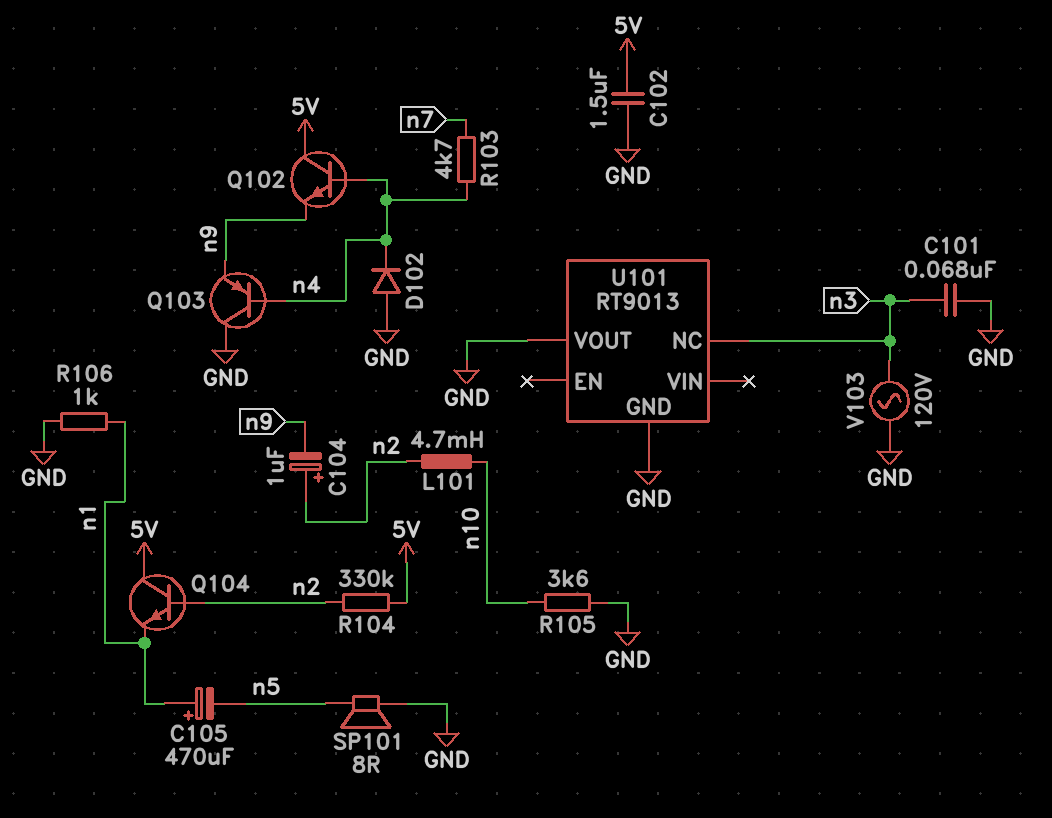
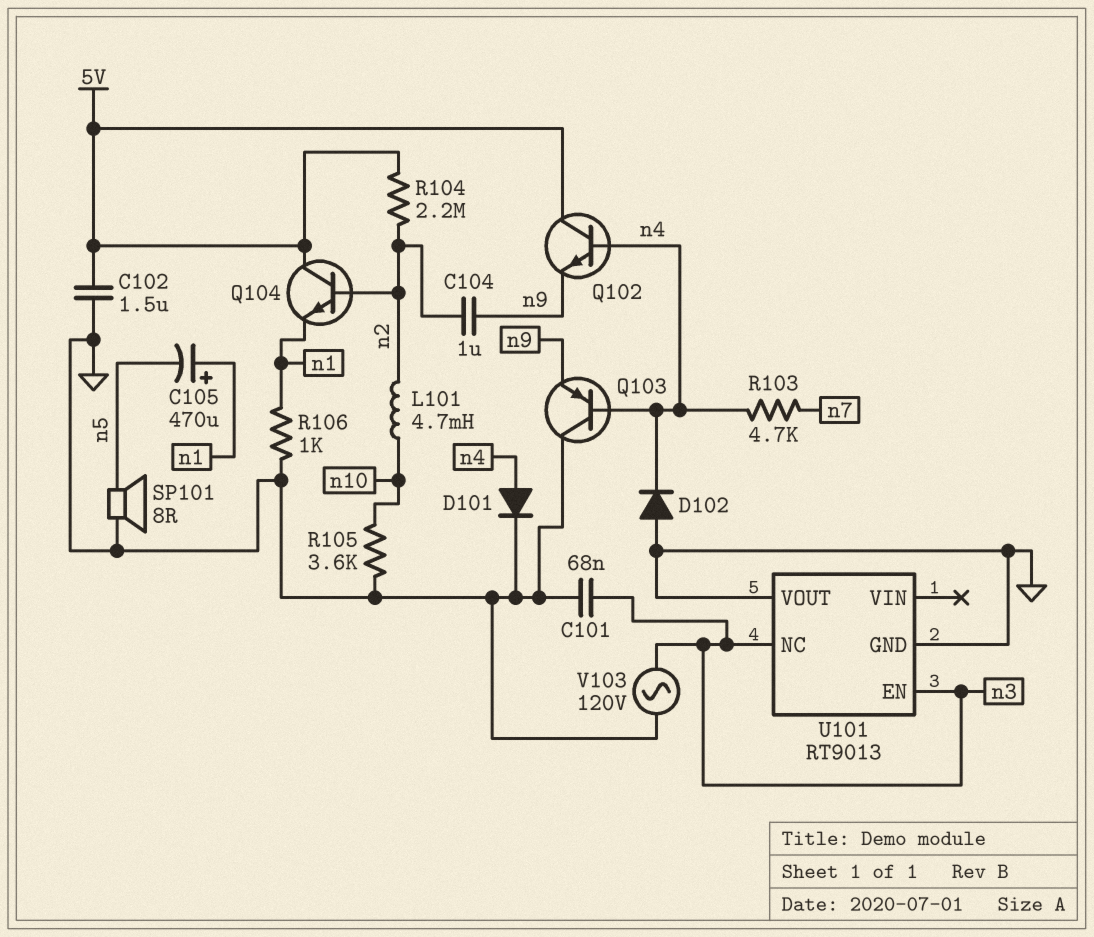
C104: 1uF (plus n2, minus n9) -> 1uF (n2, n9)
D101: none -> diode (A n4, K GND)
R104: 330k (5V, n2) -> 2.2M (5V, n2)
U101 pin EN: none -> n3

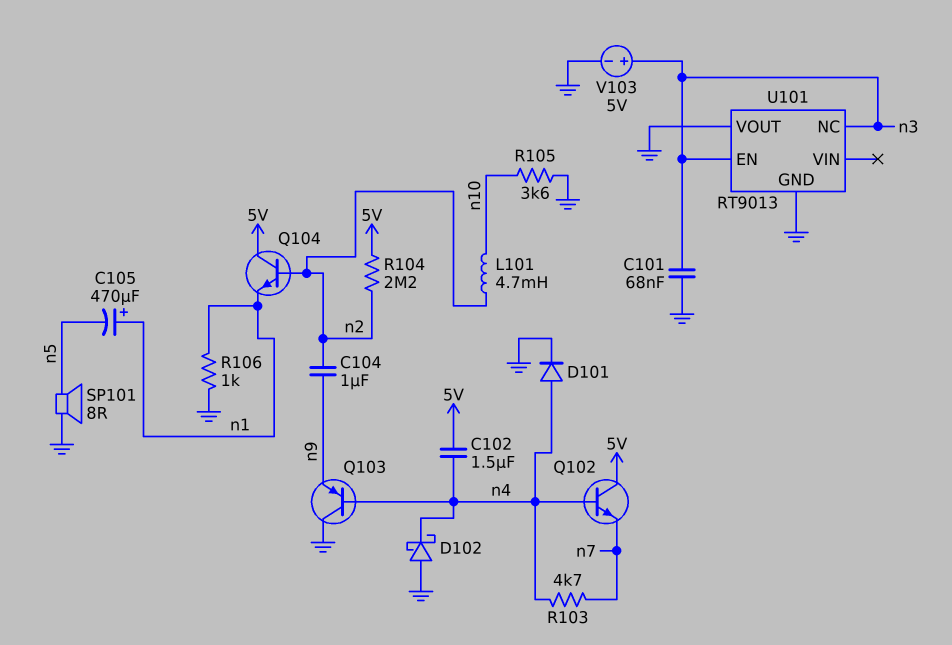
C102: 1.5uF (5V, GND) -> 1.5uF (5V, n4)
D102: diode (A GND, K n4) -> schottky (A GND, K n4)
Q102: NPN (B n4, C 5V, E n9) -> NPN (B n4, C 5V, E n7)
V103: AC 120V (GND, n3) -> 5V (plus n3, minus GND)

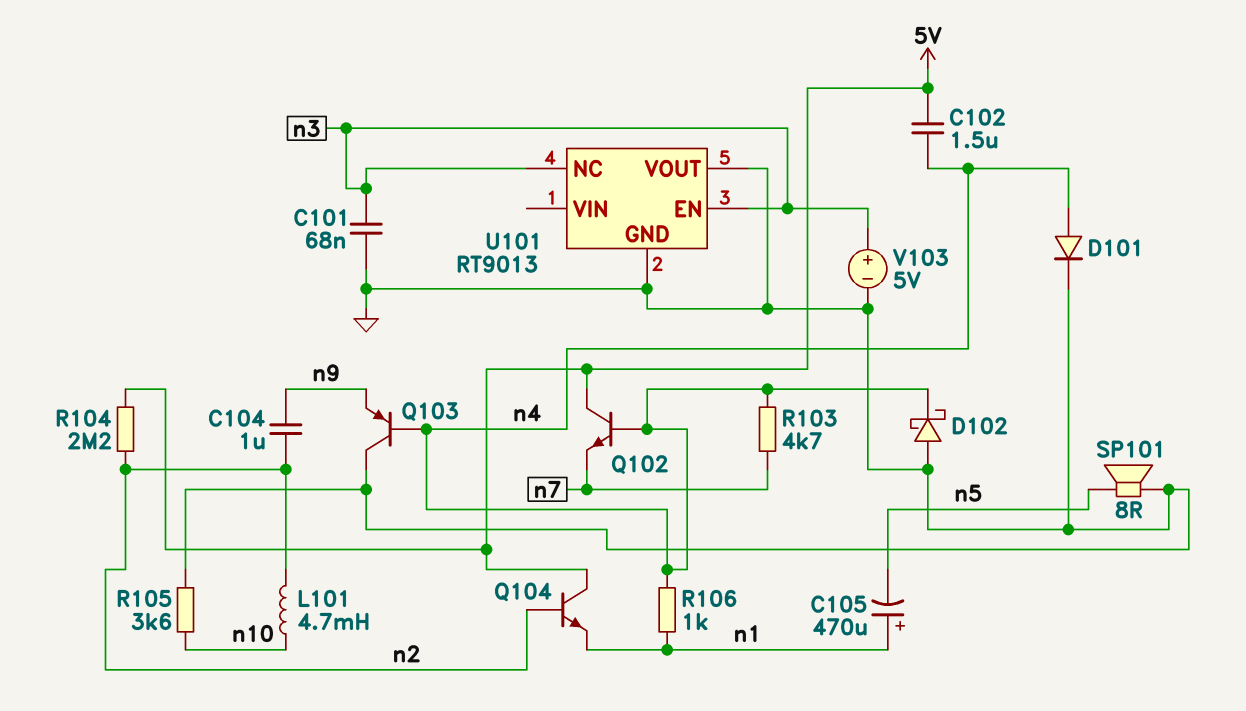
R106: 1k (GND, n1) -> 1k (n1, n4)

